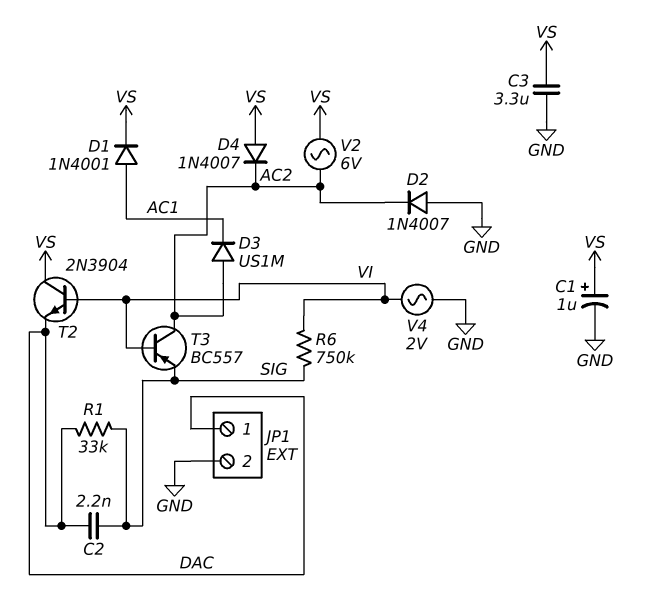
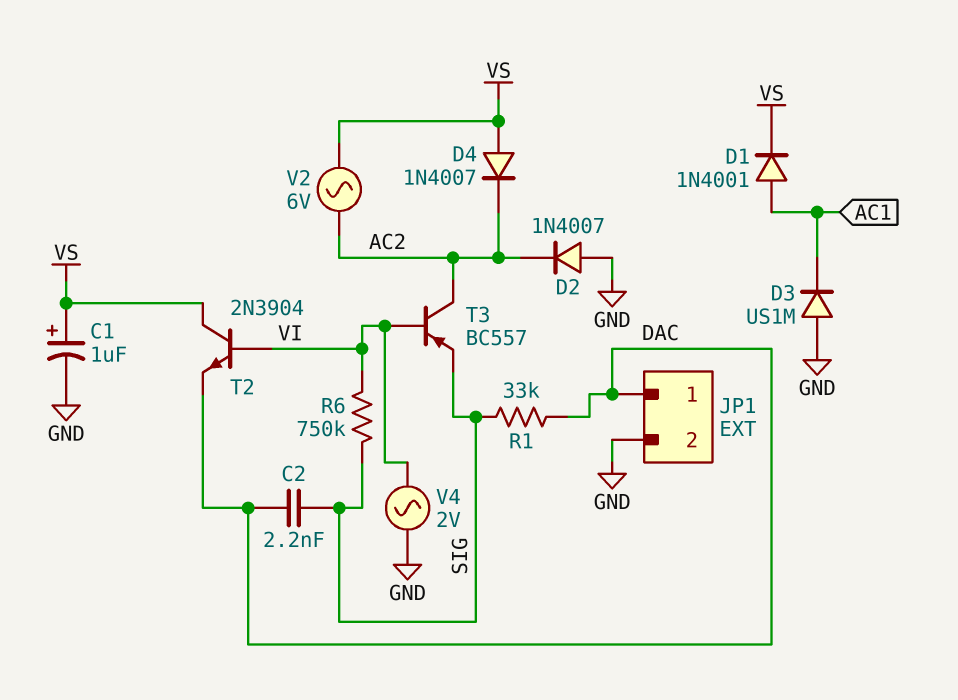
C3: 3.3uF (GND, VS) -> none
D3: diode US1M (A AC2, K AC1) -> diode US1M (A GND, K AC1)

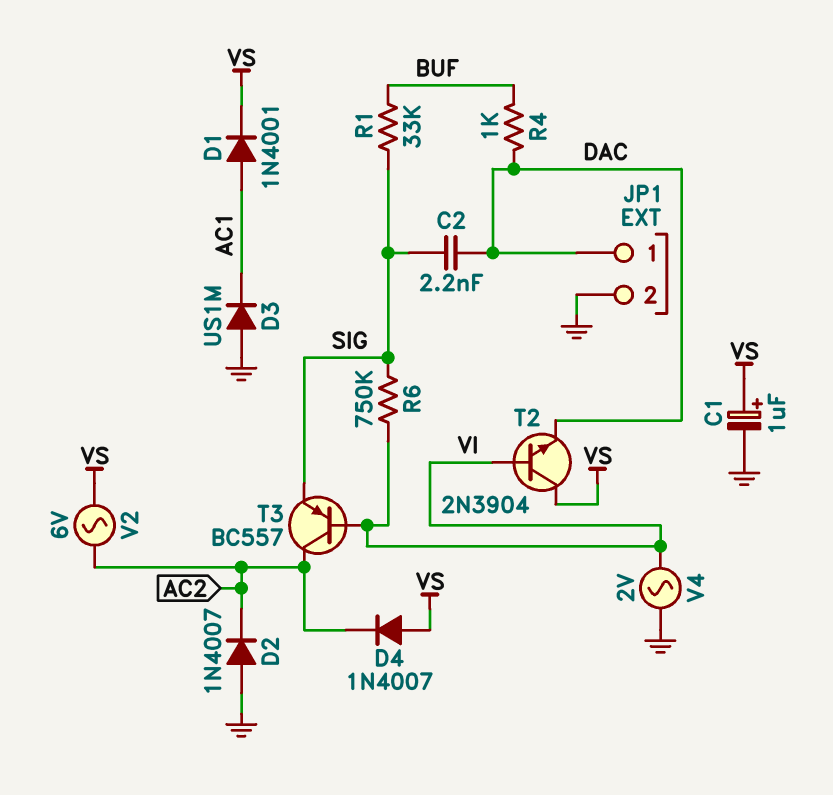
R1: 33k (DAC, SIG) -> 33k (BUF, SIG)
R4: none -> 1k (BUF, DAC)

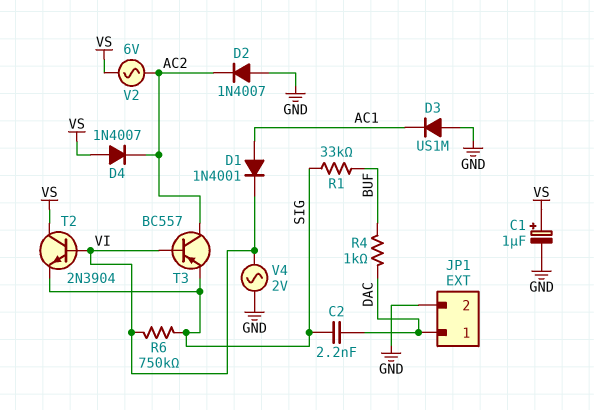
D1: diode 1N4001 (A AC1, K VS) -> diode 1N4001 (A AC1, K VI)
T2: NPN 2N3904 (B VI, C VS, E DAC) -> NPN 2N3904 (B VI, C VS, E SIG)

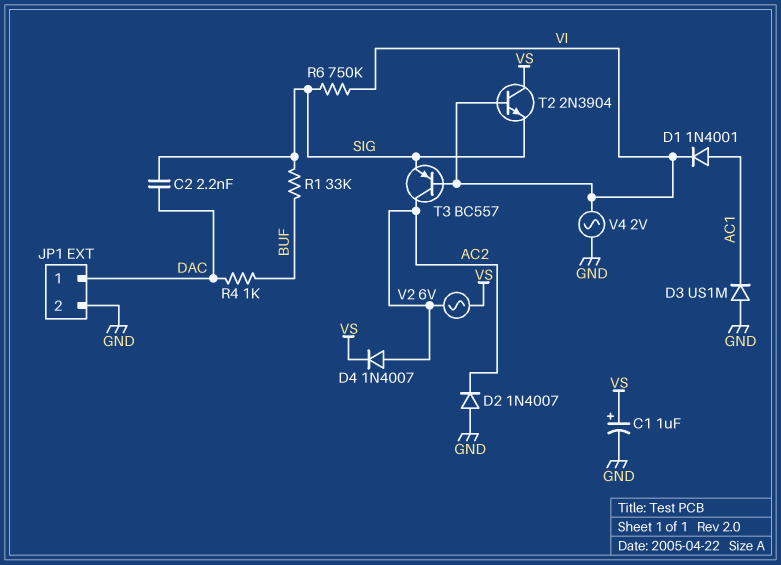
D4: diode 1N4007 (A VS, K AC2) -> diode 1N4007 (A AC2, K VS)

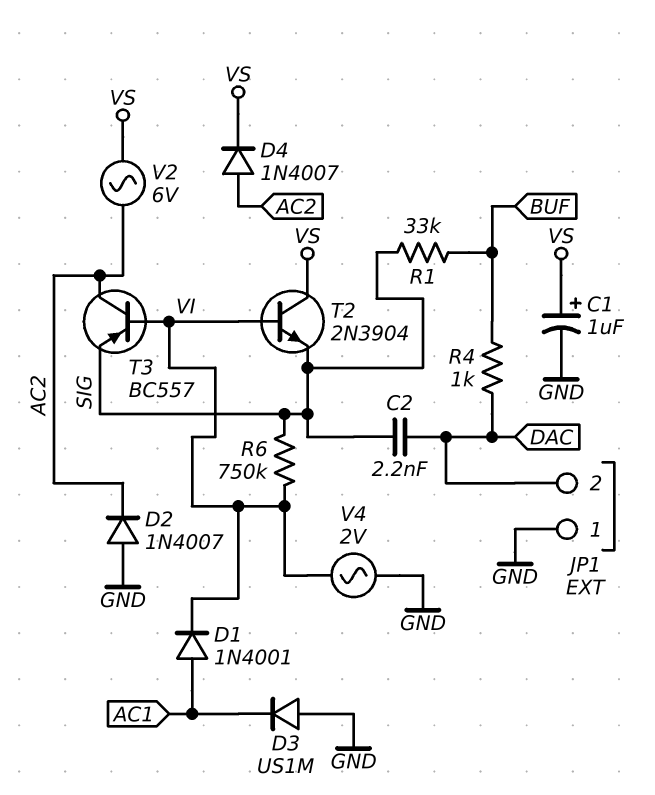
JP1 pin 1: DAC -> GND
JP1 pin 2: GND -> DAC

